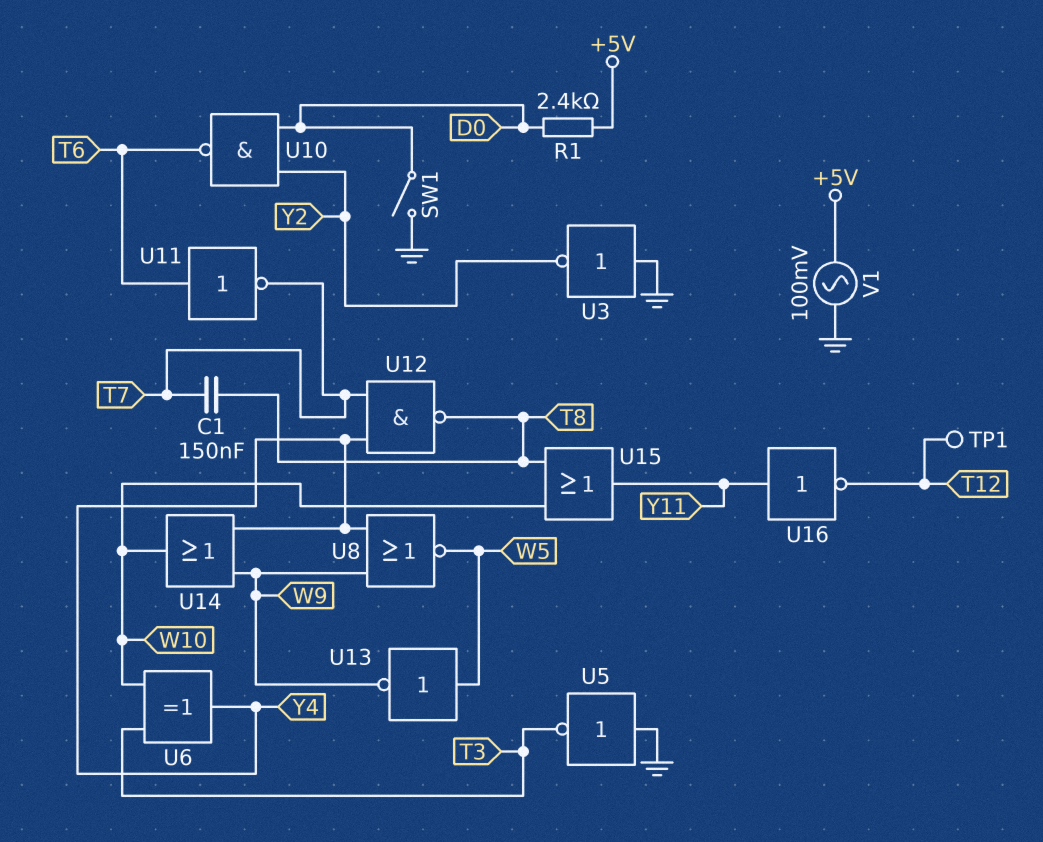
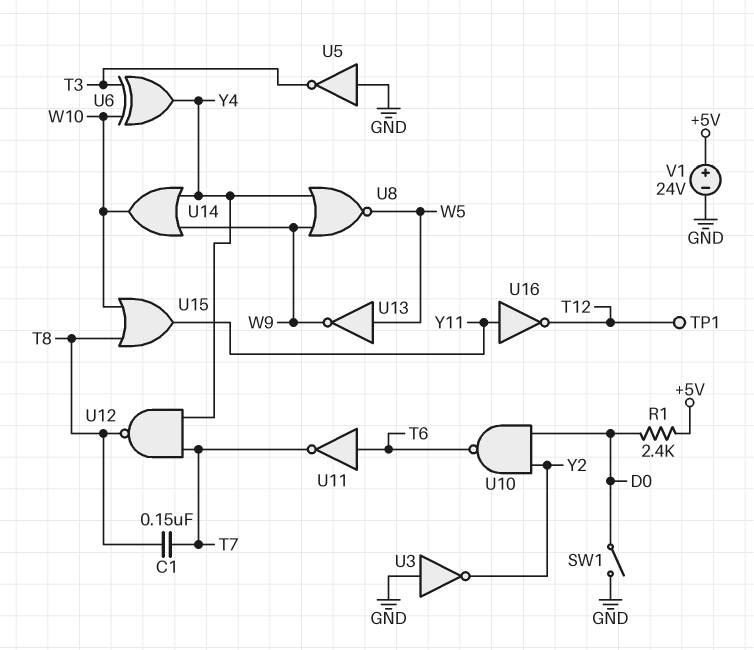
V1: AC 100mV (+5V, GND) -> 24V (plus +5V, minus GND)

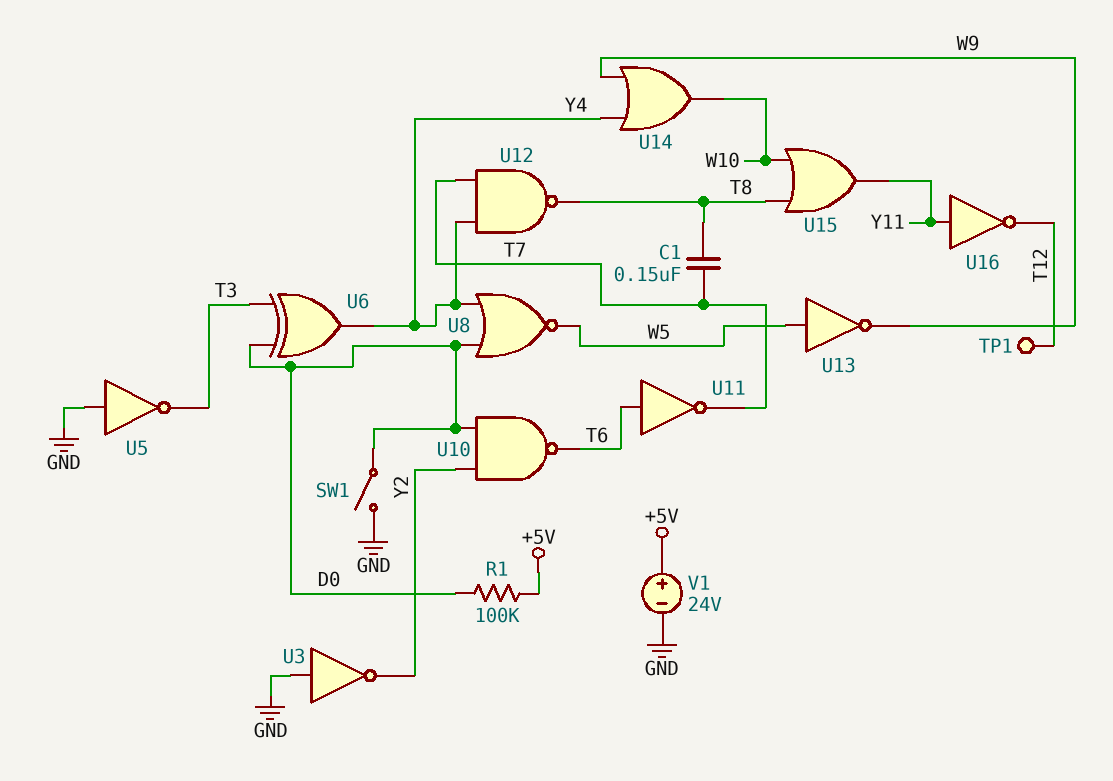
R1: 2.4k (+5V, D0) -> 100k (+5V, D0)
U6: XOR (in T3, in W10, out Y4) -> XOR (in D0, in T3, out Y4)
U8: NOR (in W9, in Y4, out W5) -> NOR (in D0, in Y4, out W5)

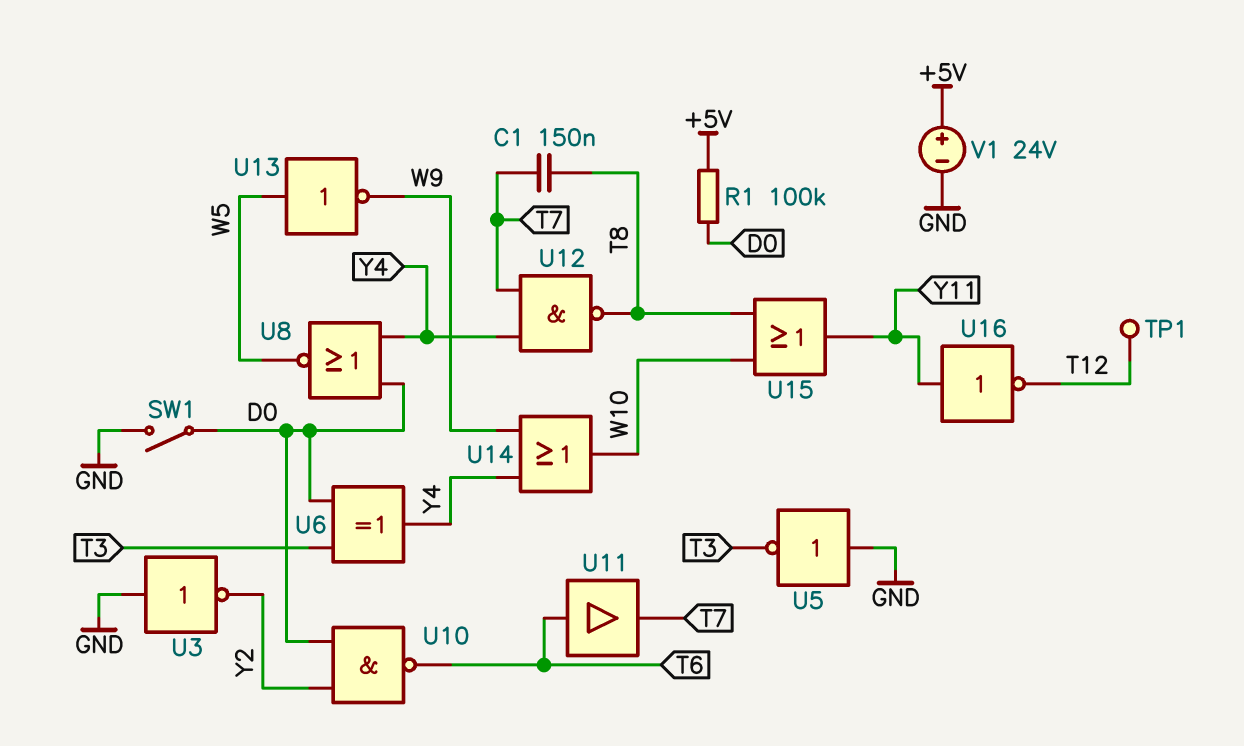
U11: NOT (in T6, out T7) -> buffer (in T6, out T7)

